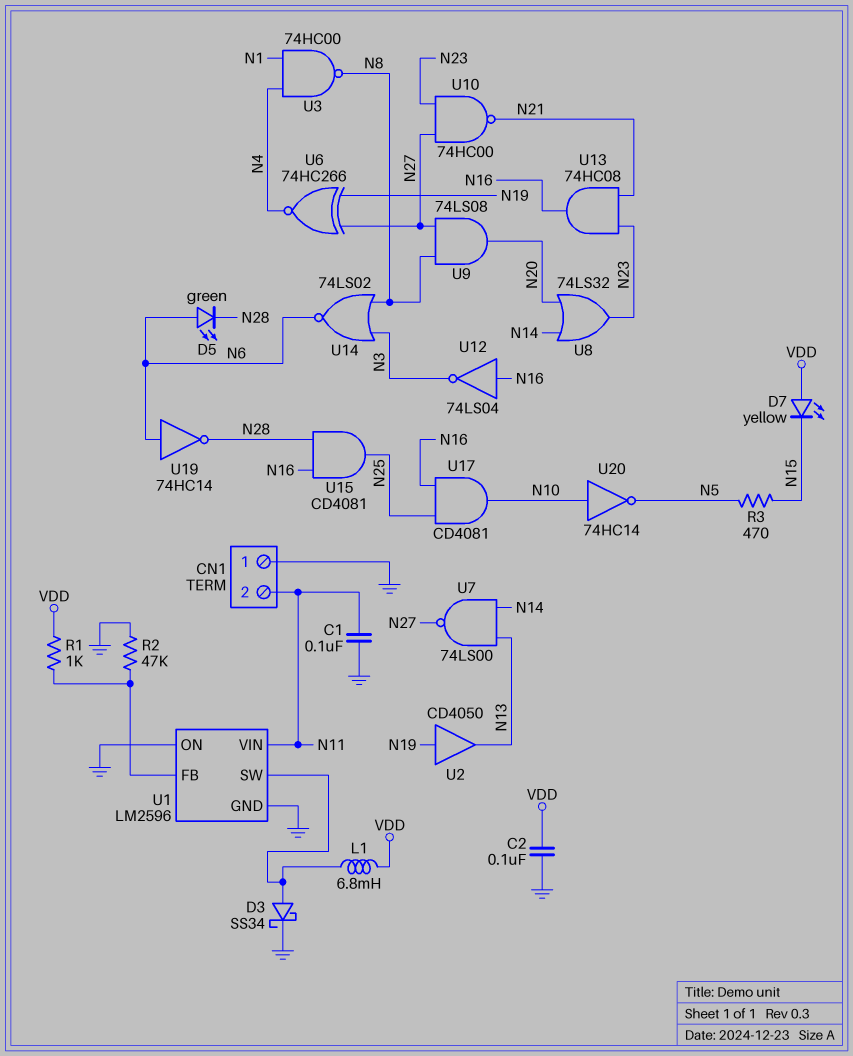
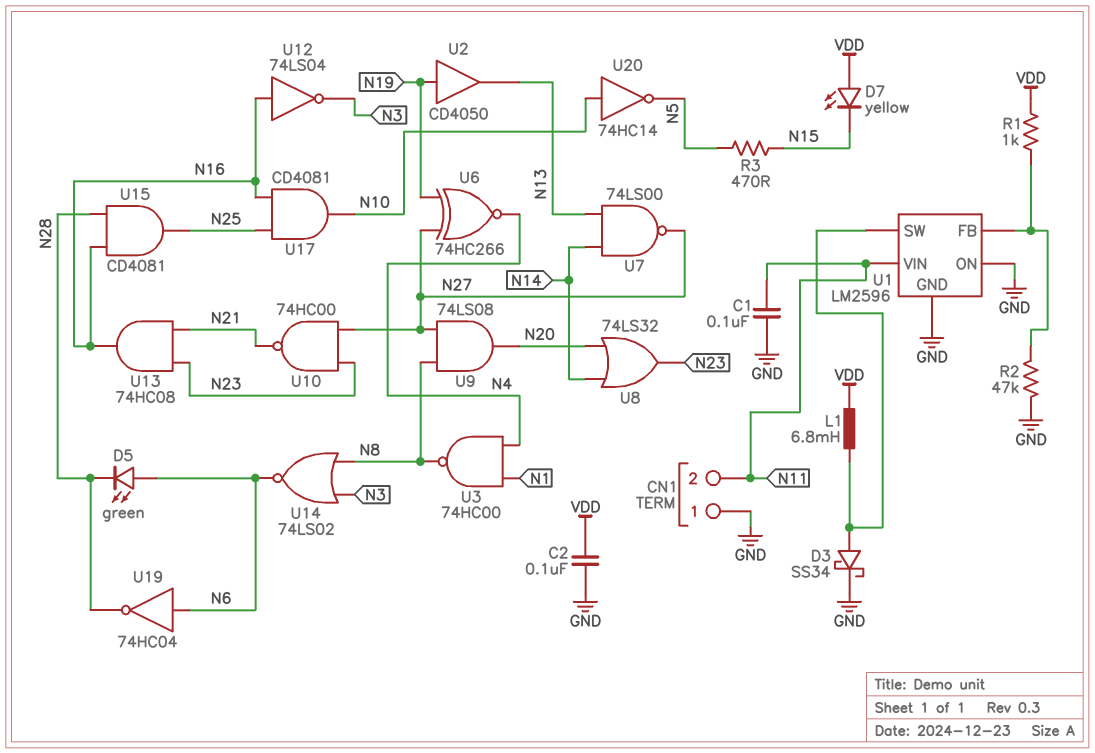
U19: NOT 74HC14 (in N6, out N28) -> NOT 74HC04 (in N6, out N28)

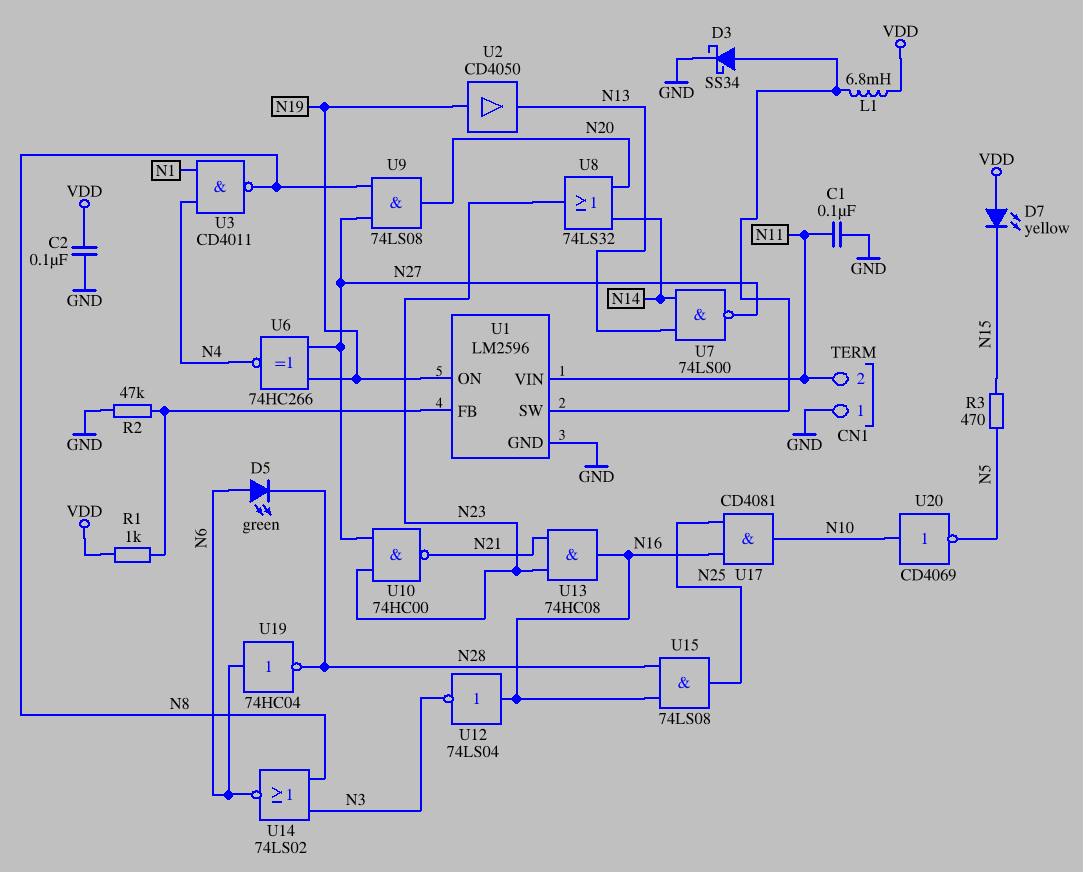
U1 pin ON: GND -> N19
U3: NAND 74HC00 (in N1, in N4, out N8) -> NAND CD4011 (in N1, in N4, out N8)
U15: AND CD4081 (in N16, in N28, out N25) -> AND 74LS08 (in N16, in N28, out N25)
U20: NOT 74HC14 (in N10, out N5) -> NOT CD4069 (in N10, out N5)

